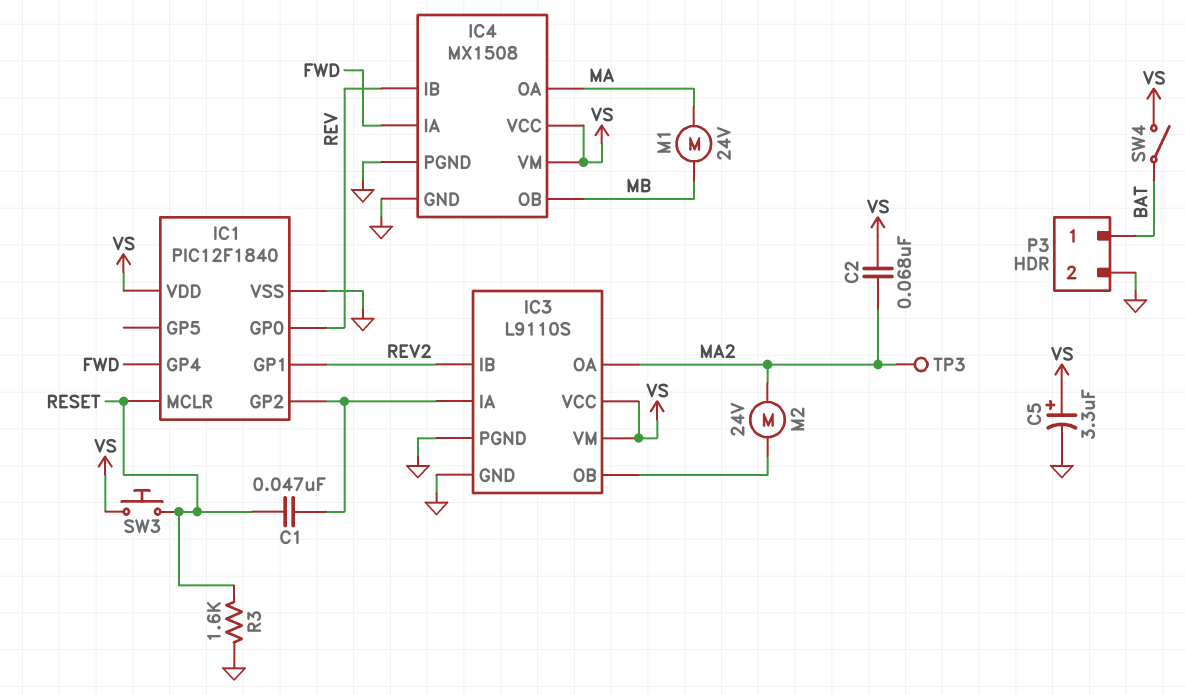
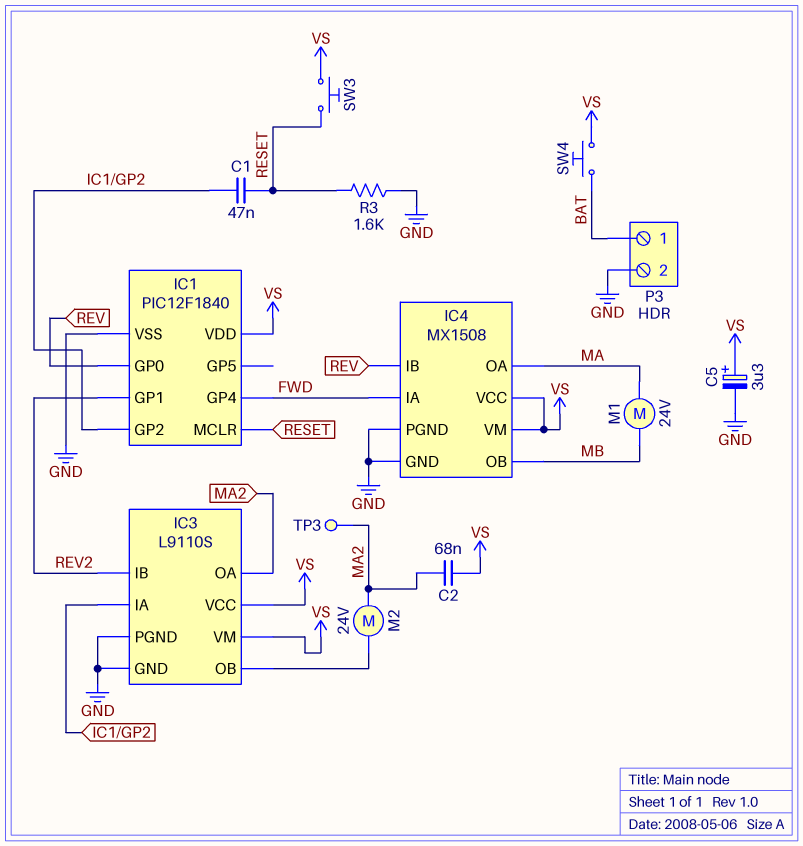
SW4: switch (BAT, VS) -> button (BAT, VS)

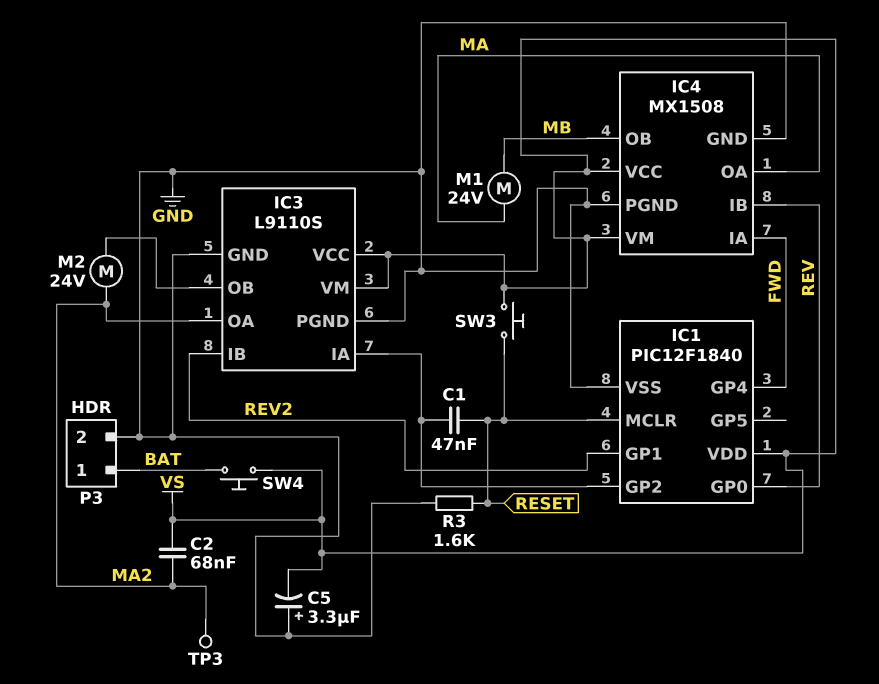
C5: 3.3uF (plus VS, minus GND) -> 3.3uF (plus GND, minus VS)

